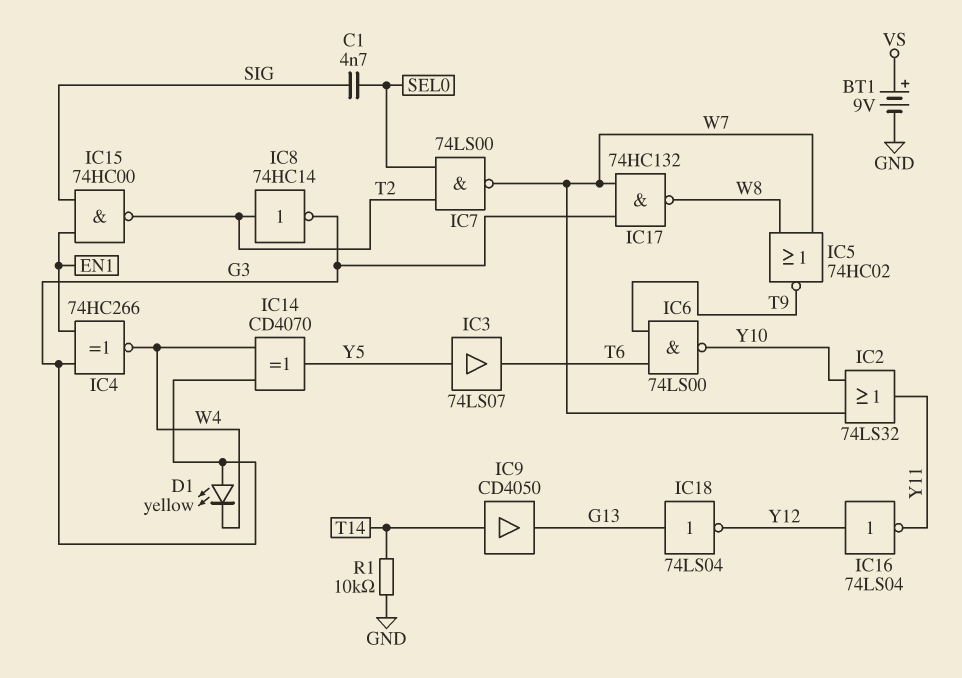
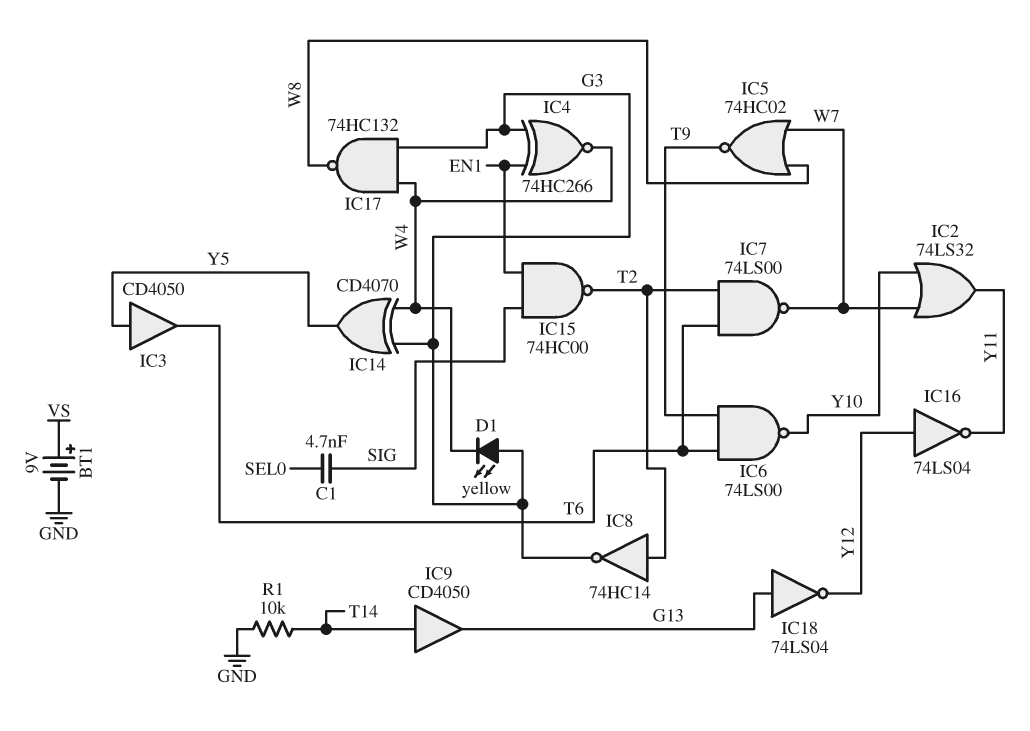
IC3: buffer 74LS07 (in Y5, out T6) -> buffer CD4050 (in Y5, out T6)
IC7: NAND 74LS00 (in SEL0, in T2, out W7) -> NAND 74LS00 (in T2, in T6, out W7)
IC17: NAND 74HC132 (in G3, in W7, out W8) -> NAND 74HC132 (in G3, in W4, out W8)

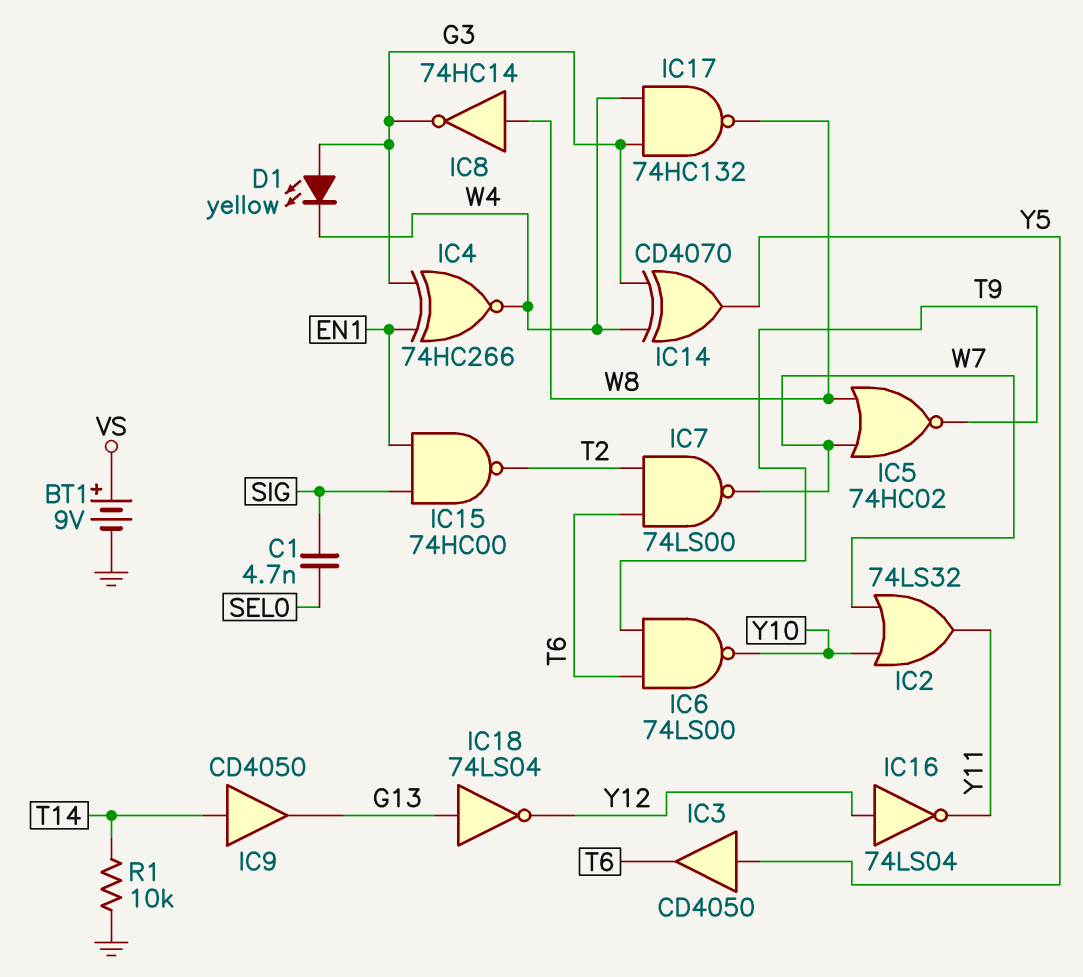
IC8: NOT 74HC14 (in T2, out G3) -> NOT 74HC14 (in W8, out G3)

